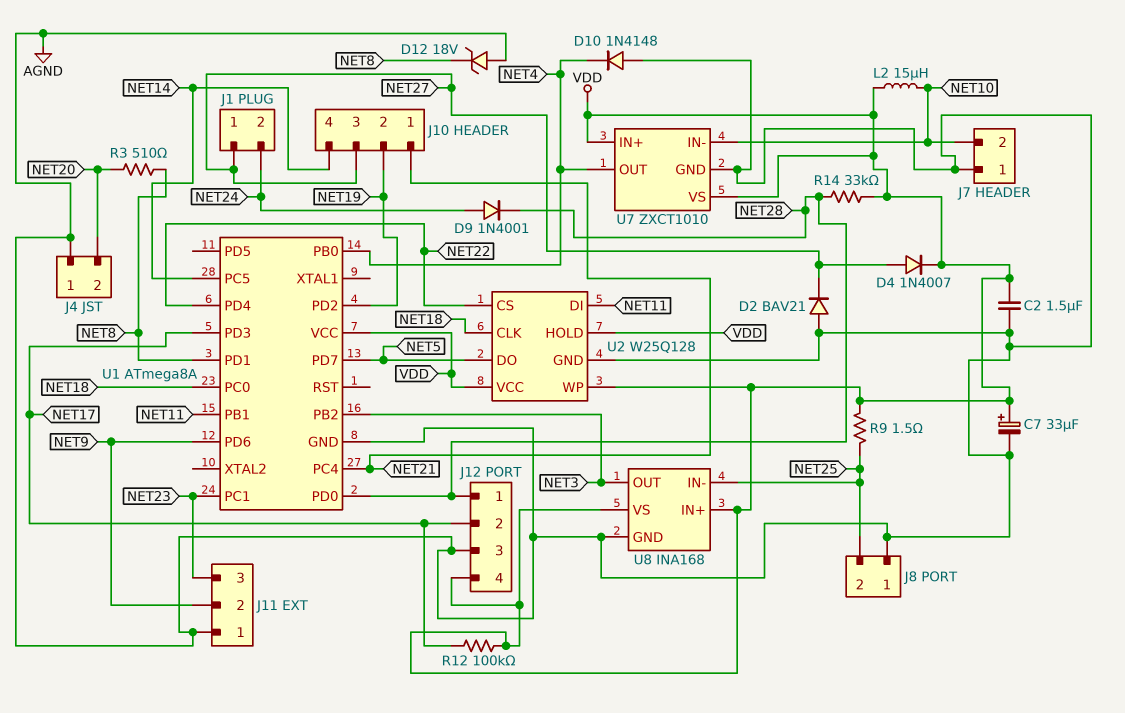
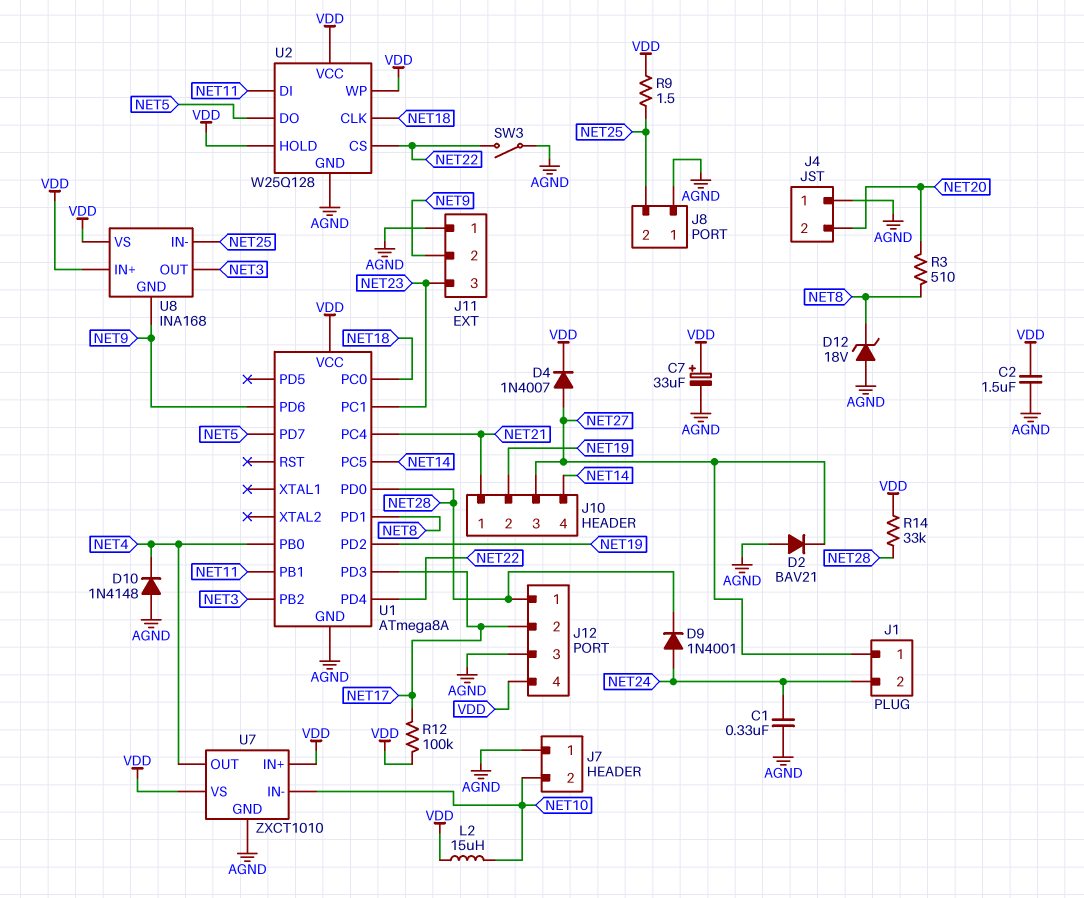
C1: none -> 330nF (AGND, NET24)
SW3: none -> switch (AGND, NET22)
U8 pin GND: AGND -> NET9

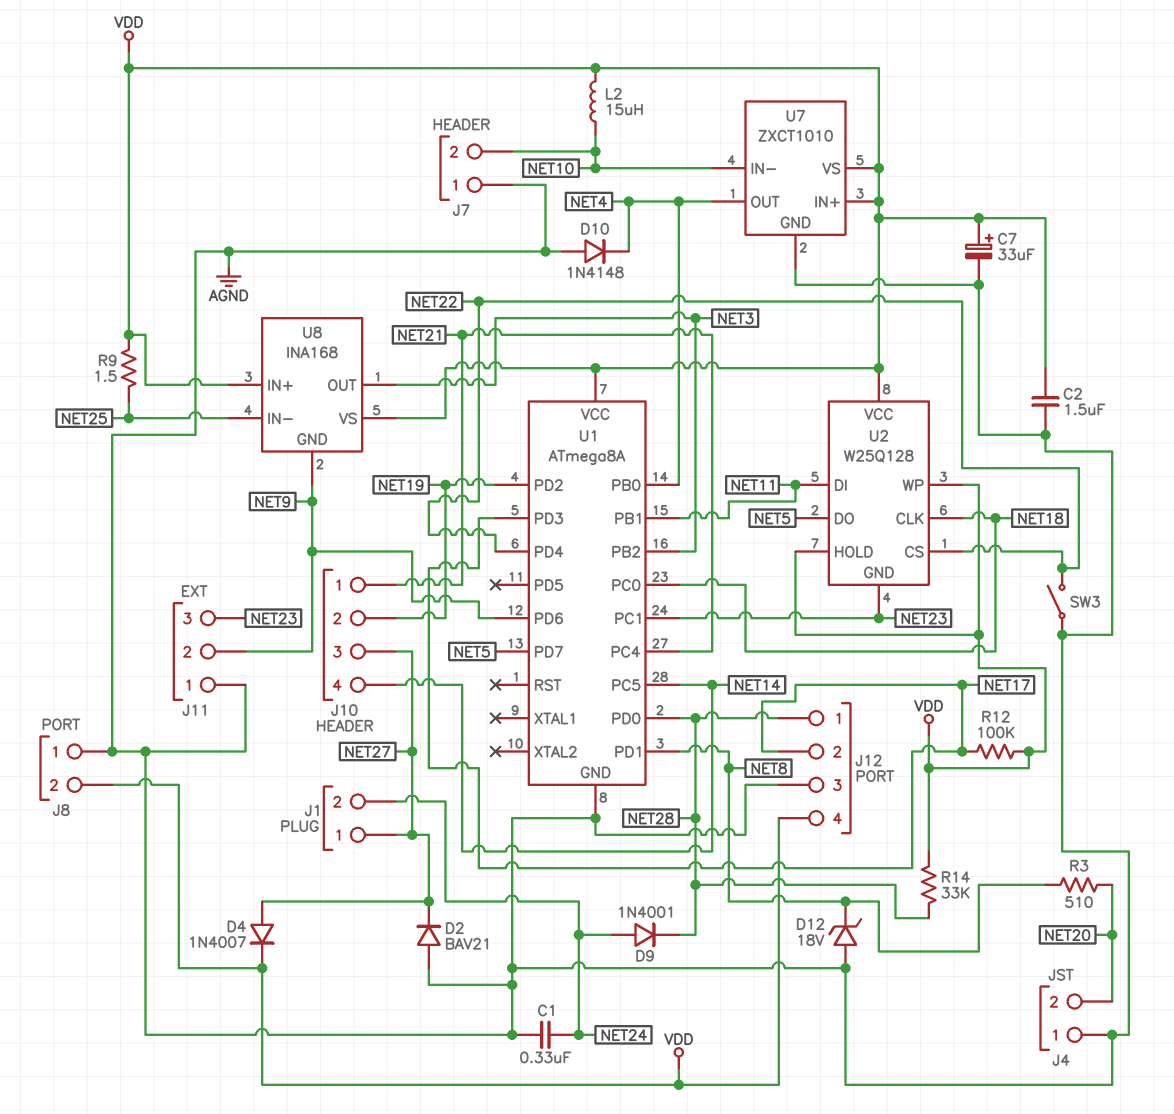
J8 pin 2: NET25 -> VDD
U2 pin GND: AGND -> NET23

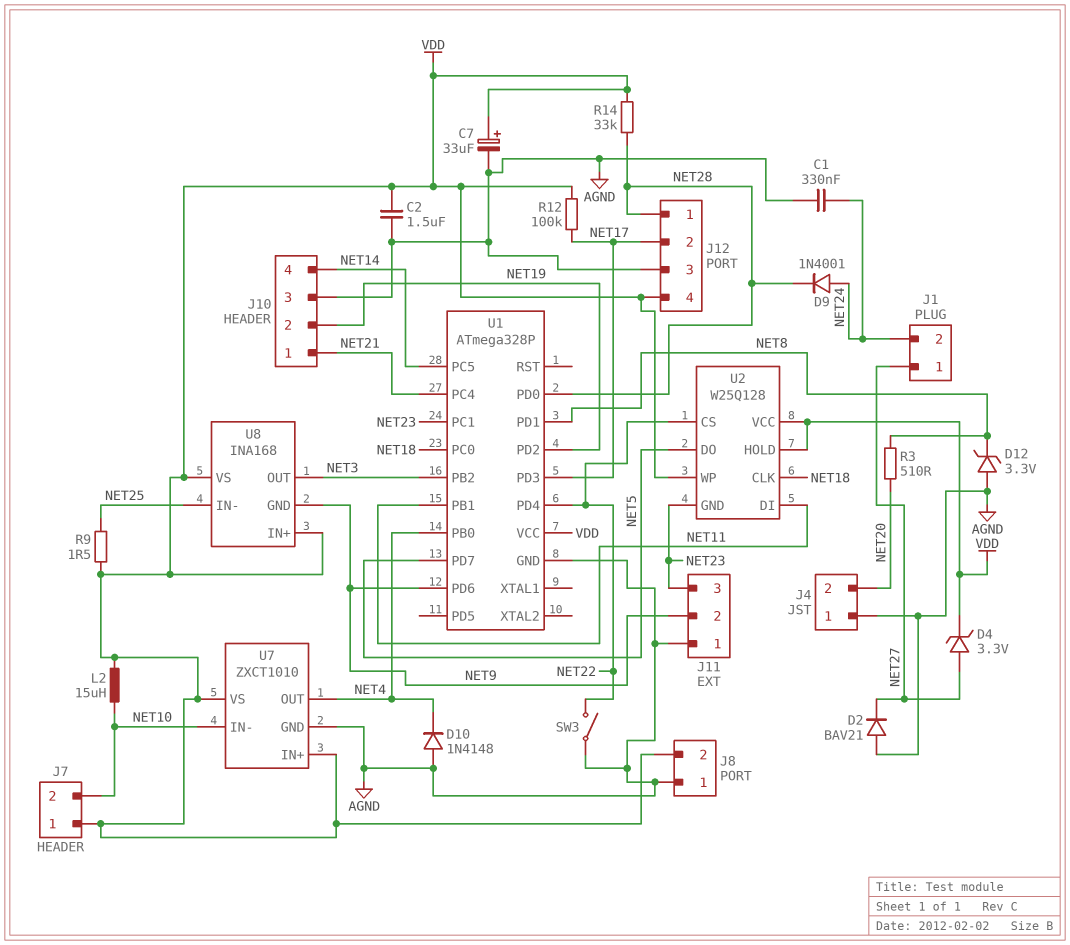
D4: diode 1N4007 (A NET27, K VDD) -> zener 3.3V (A NET27, K VDD)
D12: zener 18V (A AGND, K NET8) -> zener 3.3V (A AGND, K NET8)
J7 pin 1: AGND -> VDD
J10 pin 3: NET27 -> AGND
U1: ATmega8A -> ATmega328P

